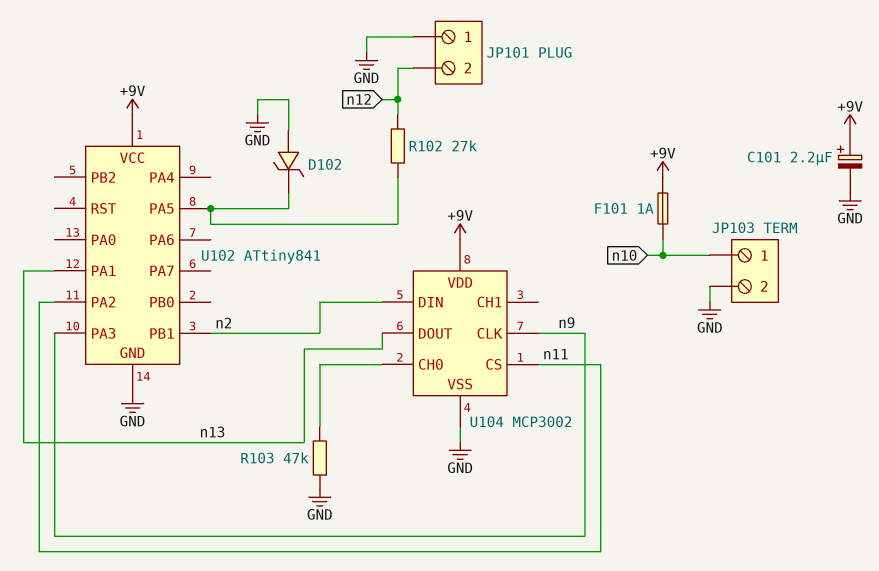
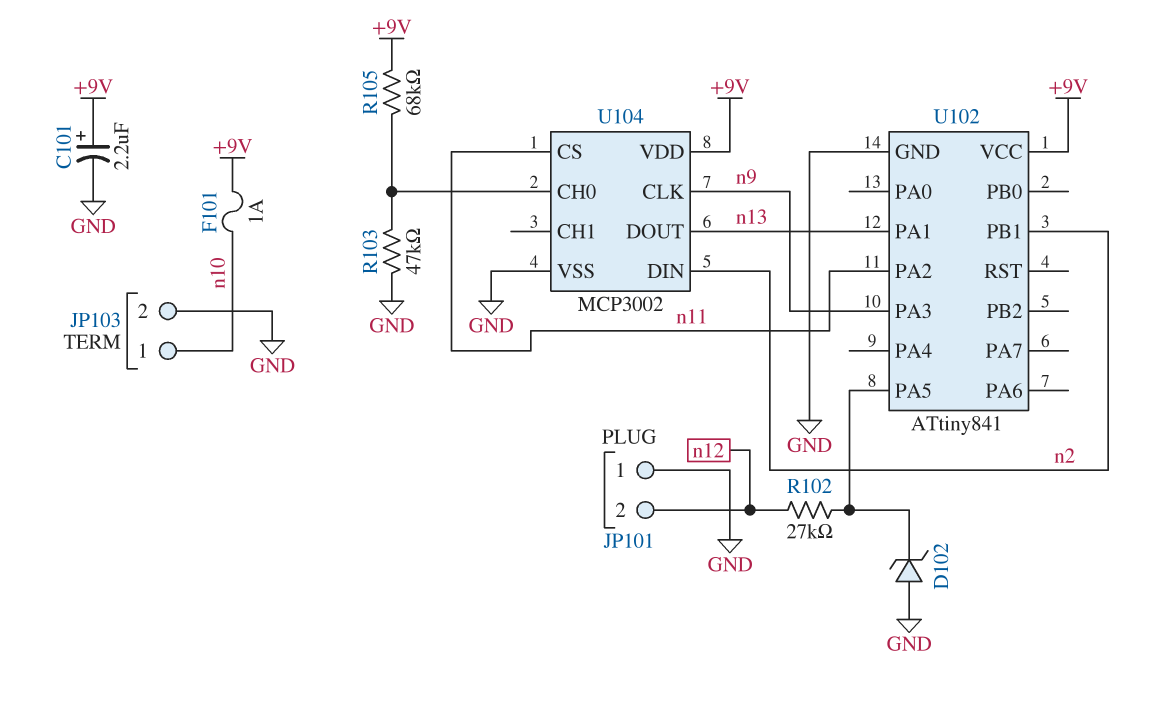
R105: none -> 68k (+9V, U104/CH0)

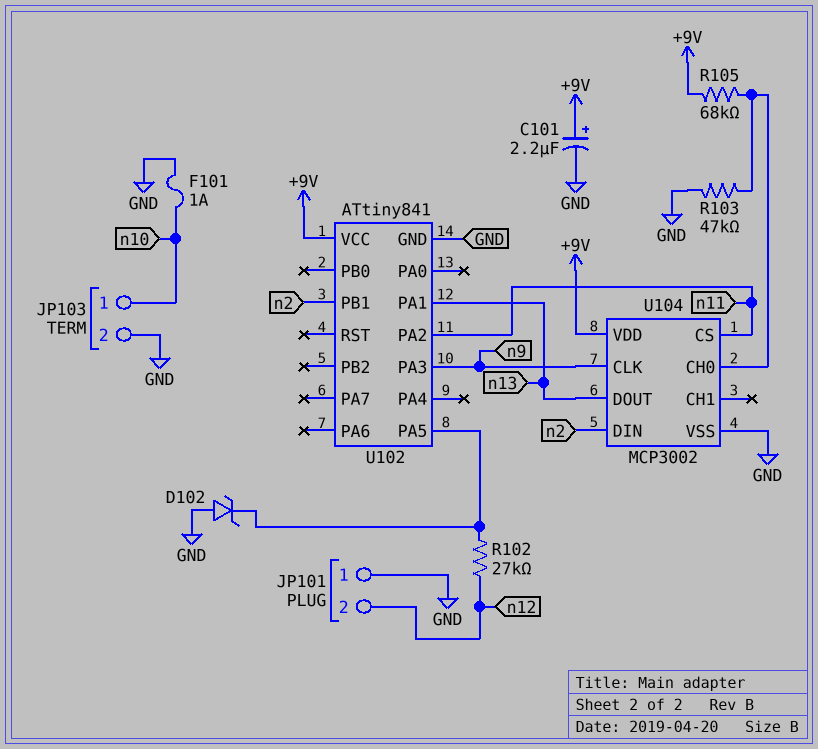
F101: 1A (+9V, n10) -> 1A (GND, n10)

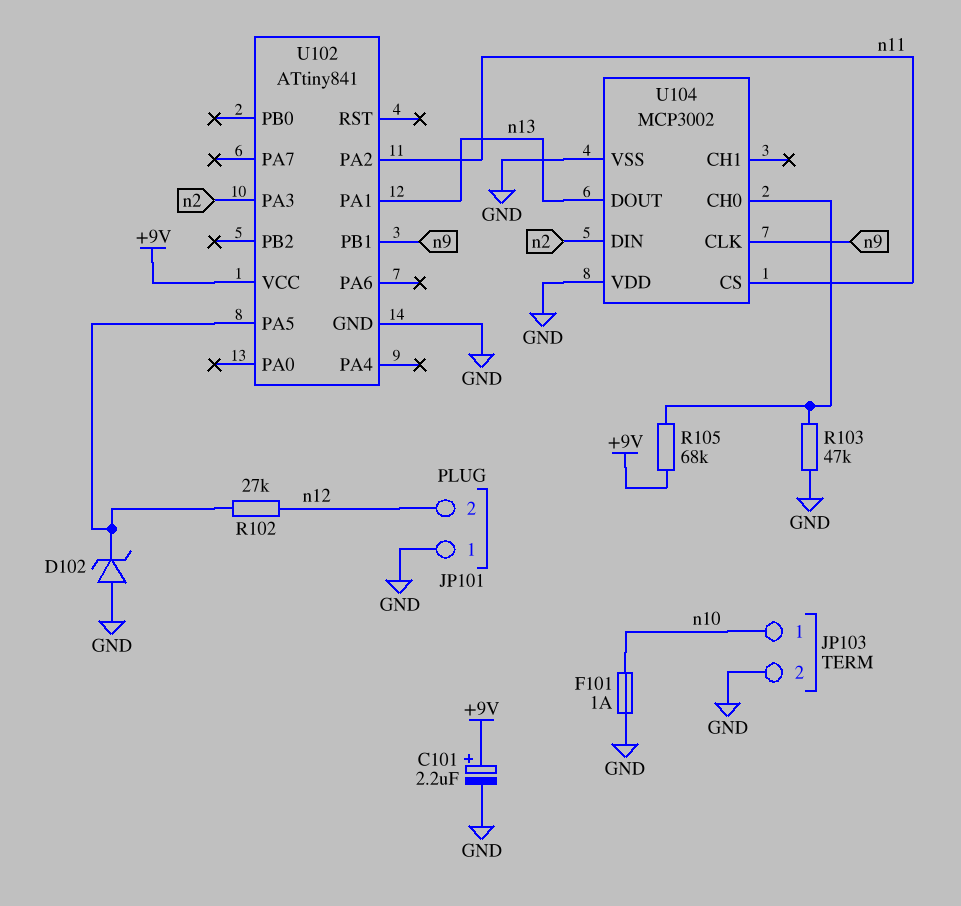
U102 pin PA3: n9 -> n2
U102 pin PB1: n2 -> n9
U104 pin VDD: +9V -> GND

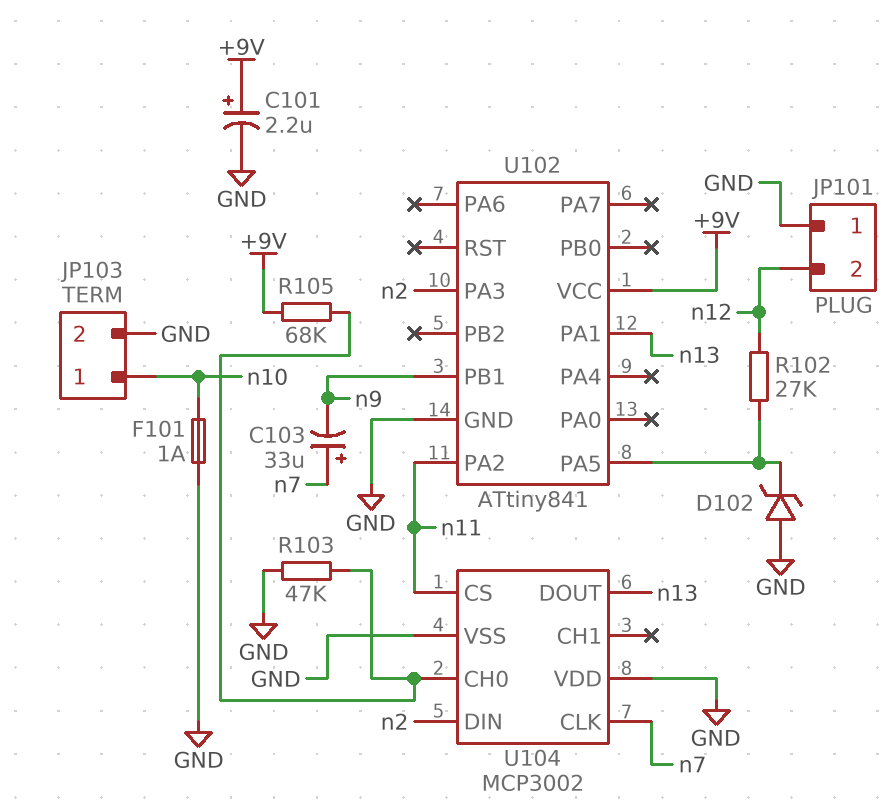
C103: none -> 33uF (plus n7, minus n9)
U104 pin CLK: n9 -> n7

